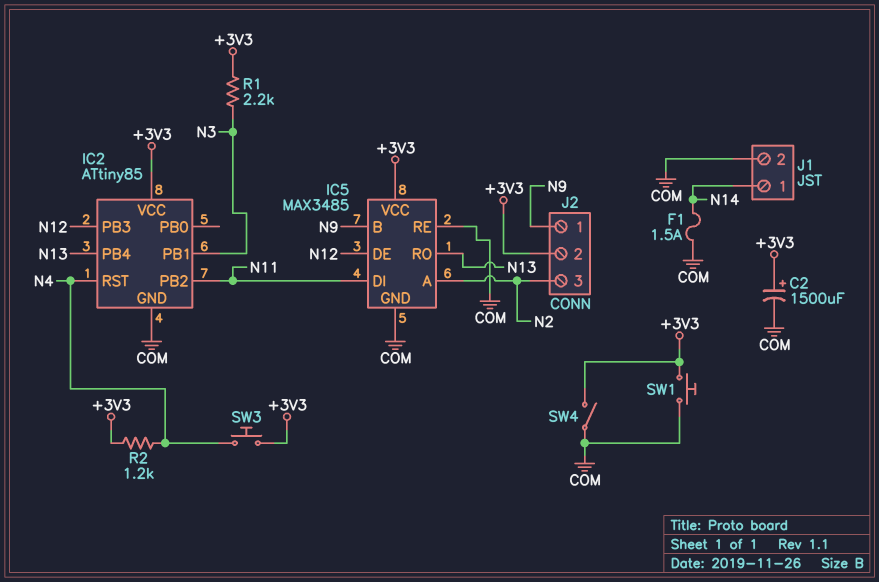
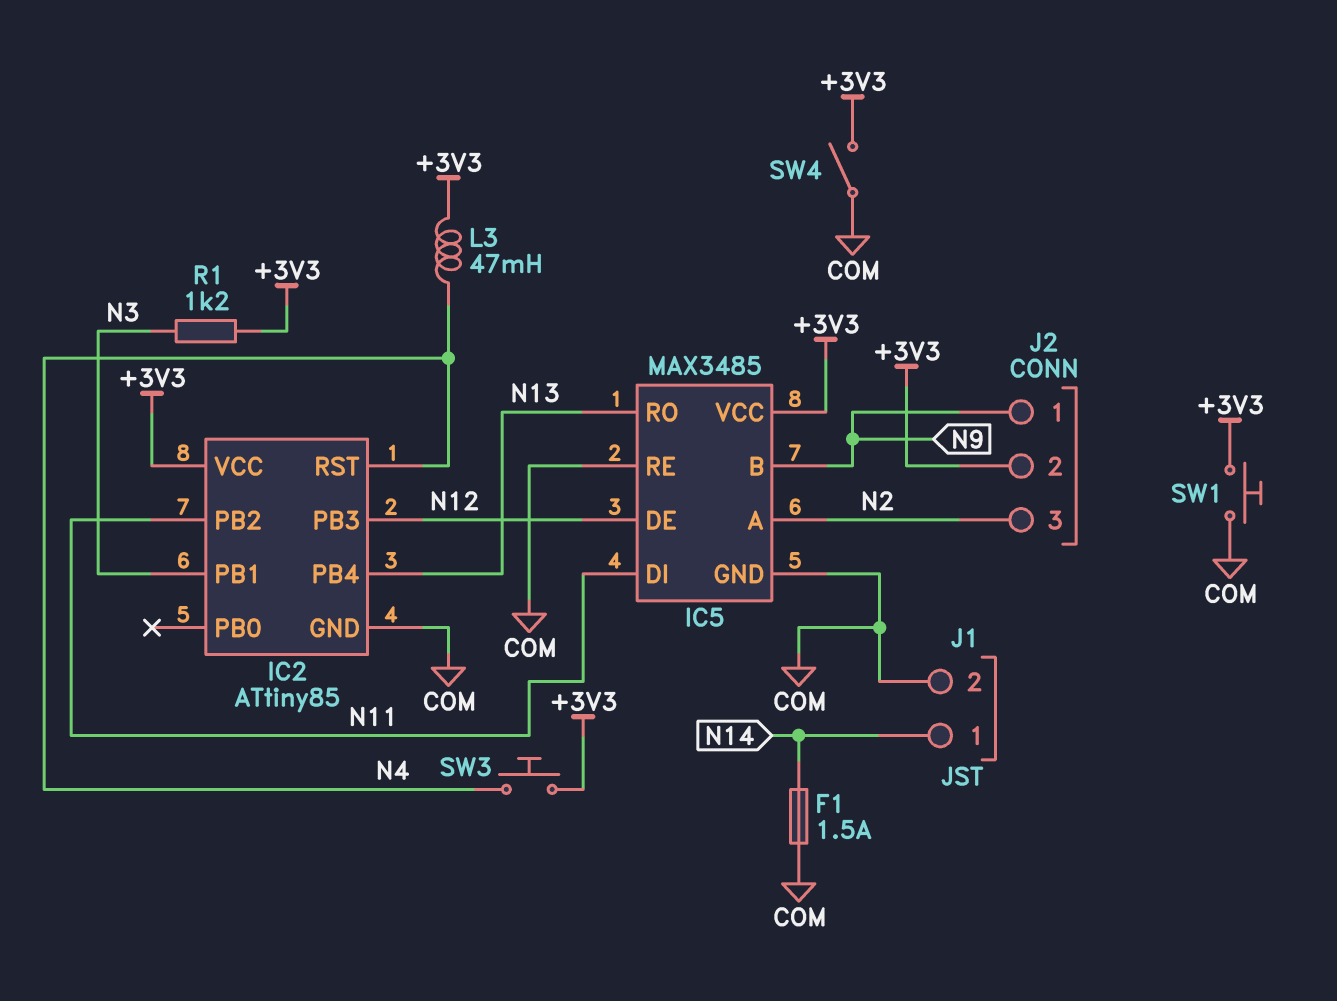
C2: 1500uF (plus +3V3, minus COM) -> none
L3: none -> 47mH (+3V3, N4)
R1: 2.2k (+3V3, N3) -> 1.2k (+3V3, N3)
R2: 1.2k (+3V3, N4) -> none

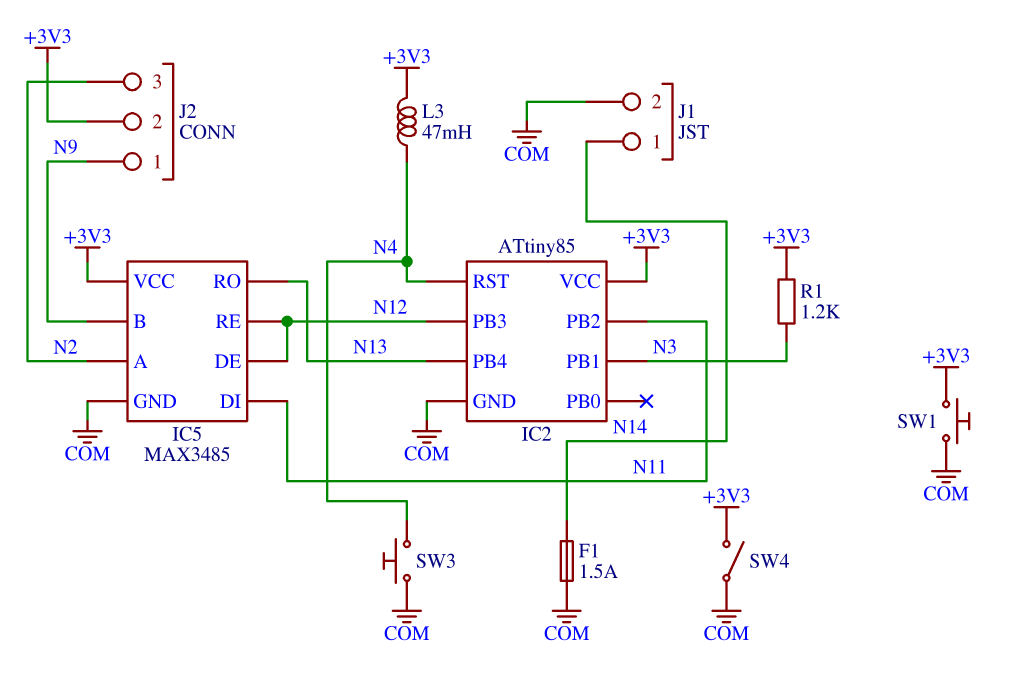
IC5 pin RE: COM -> N12
SW3: button (+3V3, N4) -> button (COM, N4)

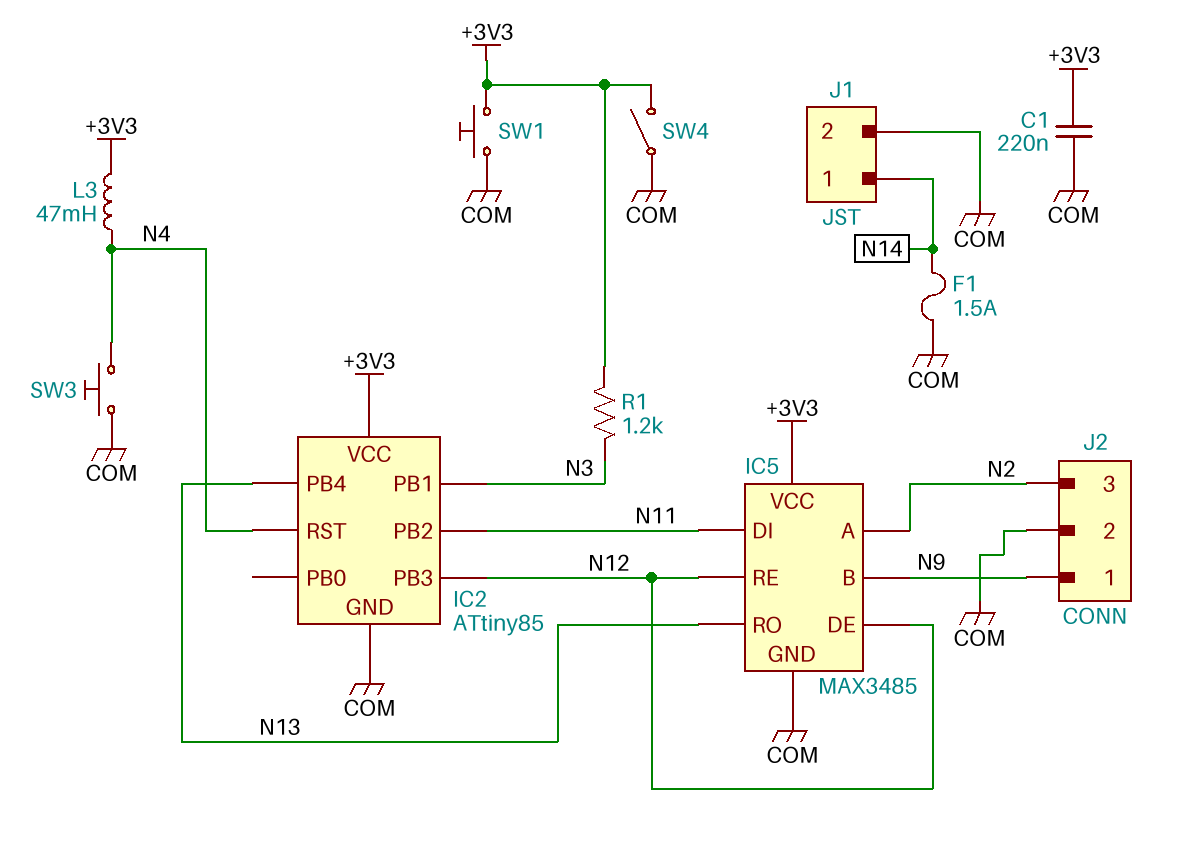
C1: none -> 220nF (+3V3, COM)
J2 pin 2: +3V3 -> COM

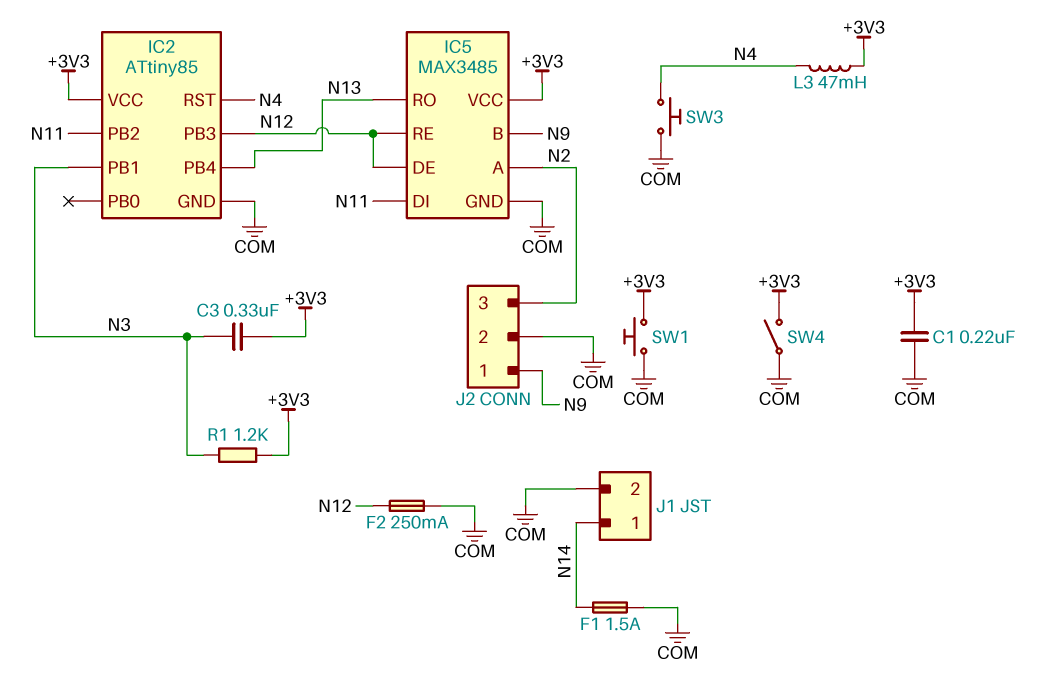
C3: none -> 330nF (+3V3, N3)
F2: none -> 250mA (COM, N12)

